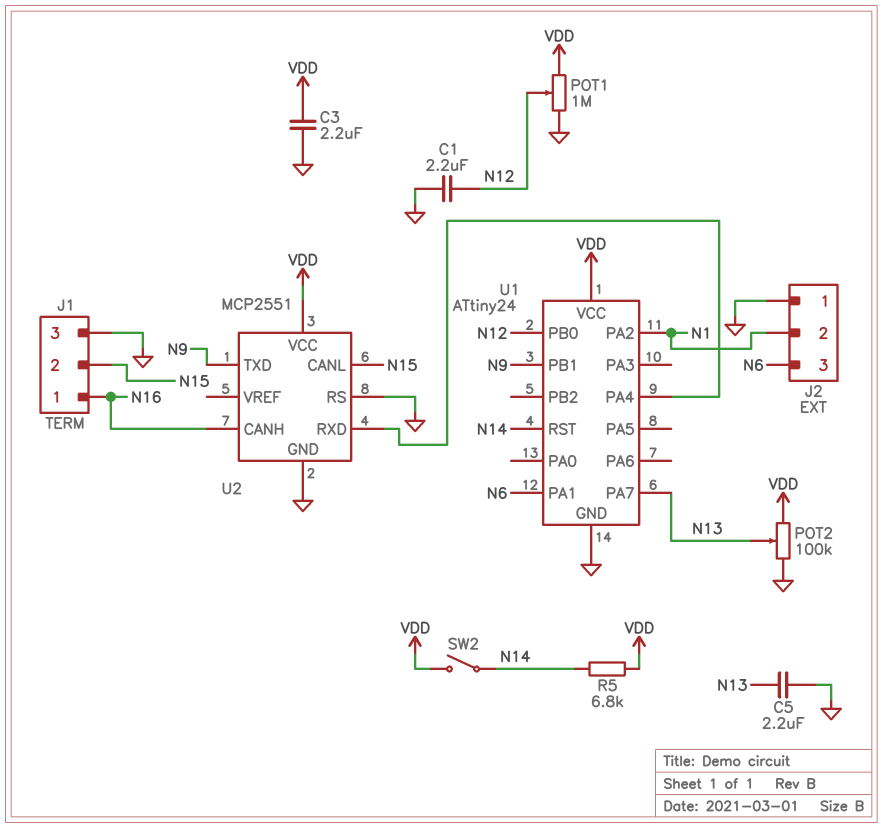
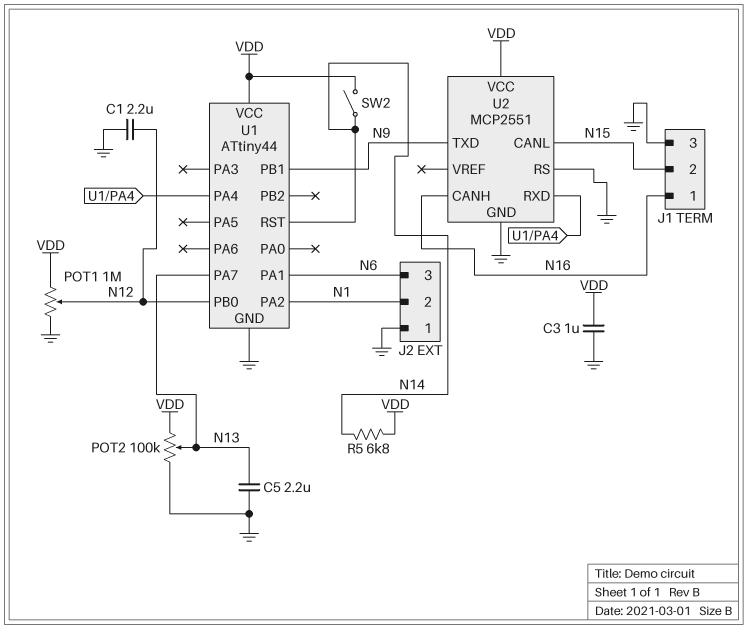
C3: 2.2uF (GND, VDD) -> 1uF (GND, VDD)
U1: ATtiny24 -> ATtiny44

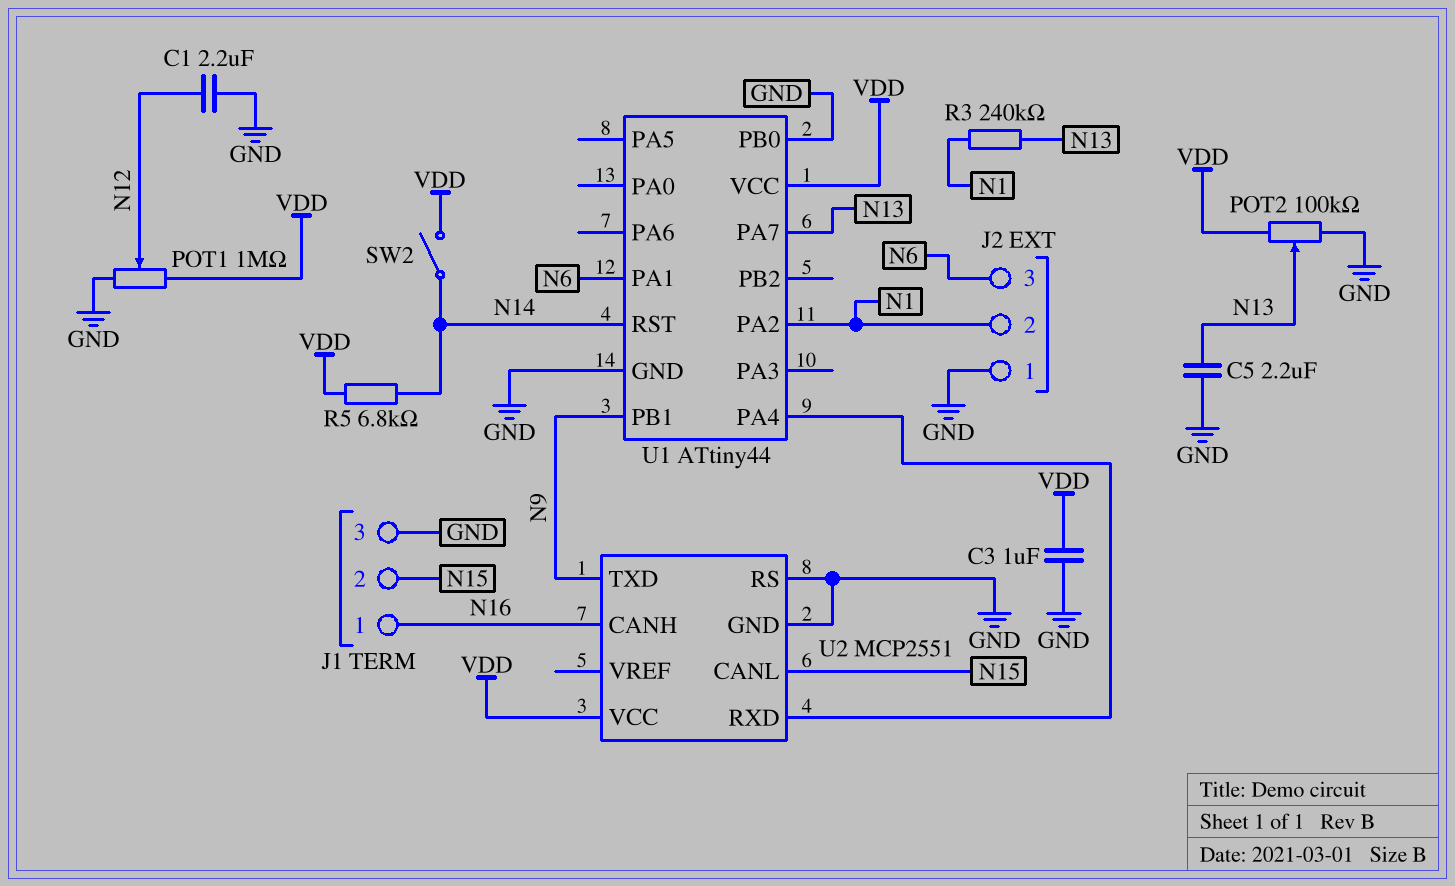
R3: none -> 240k (N1, N13)
U1 pin PB0: N12 -> GND

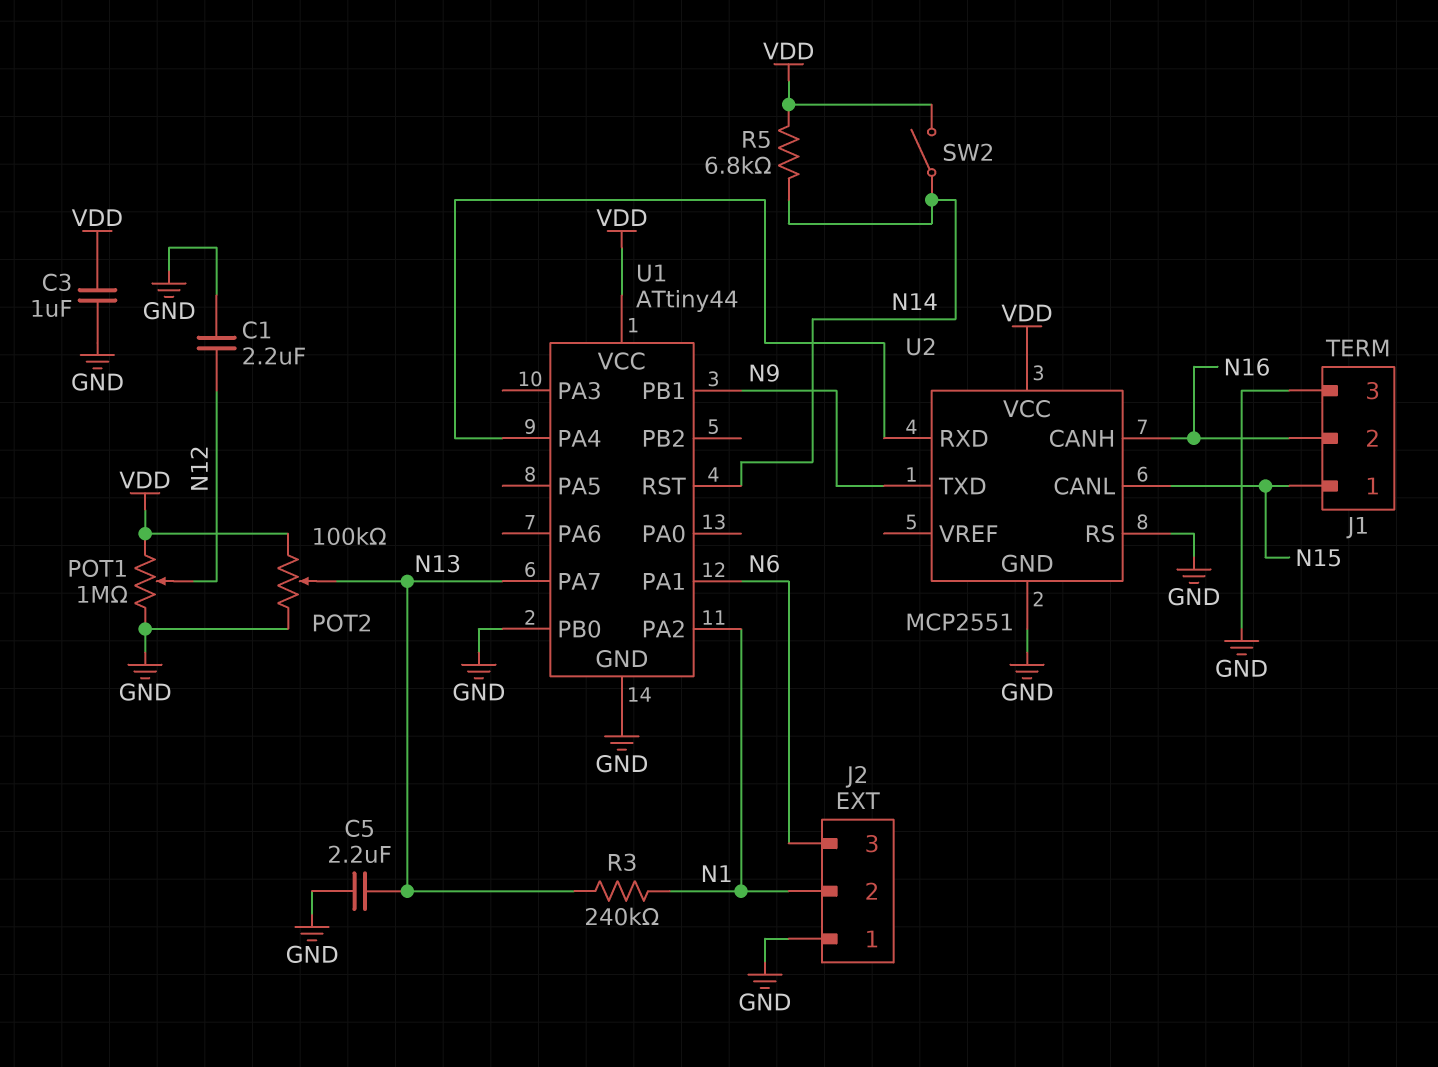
J1 pin 1: N16 -> N15
J1 pin 2: N15 -> N16

